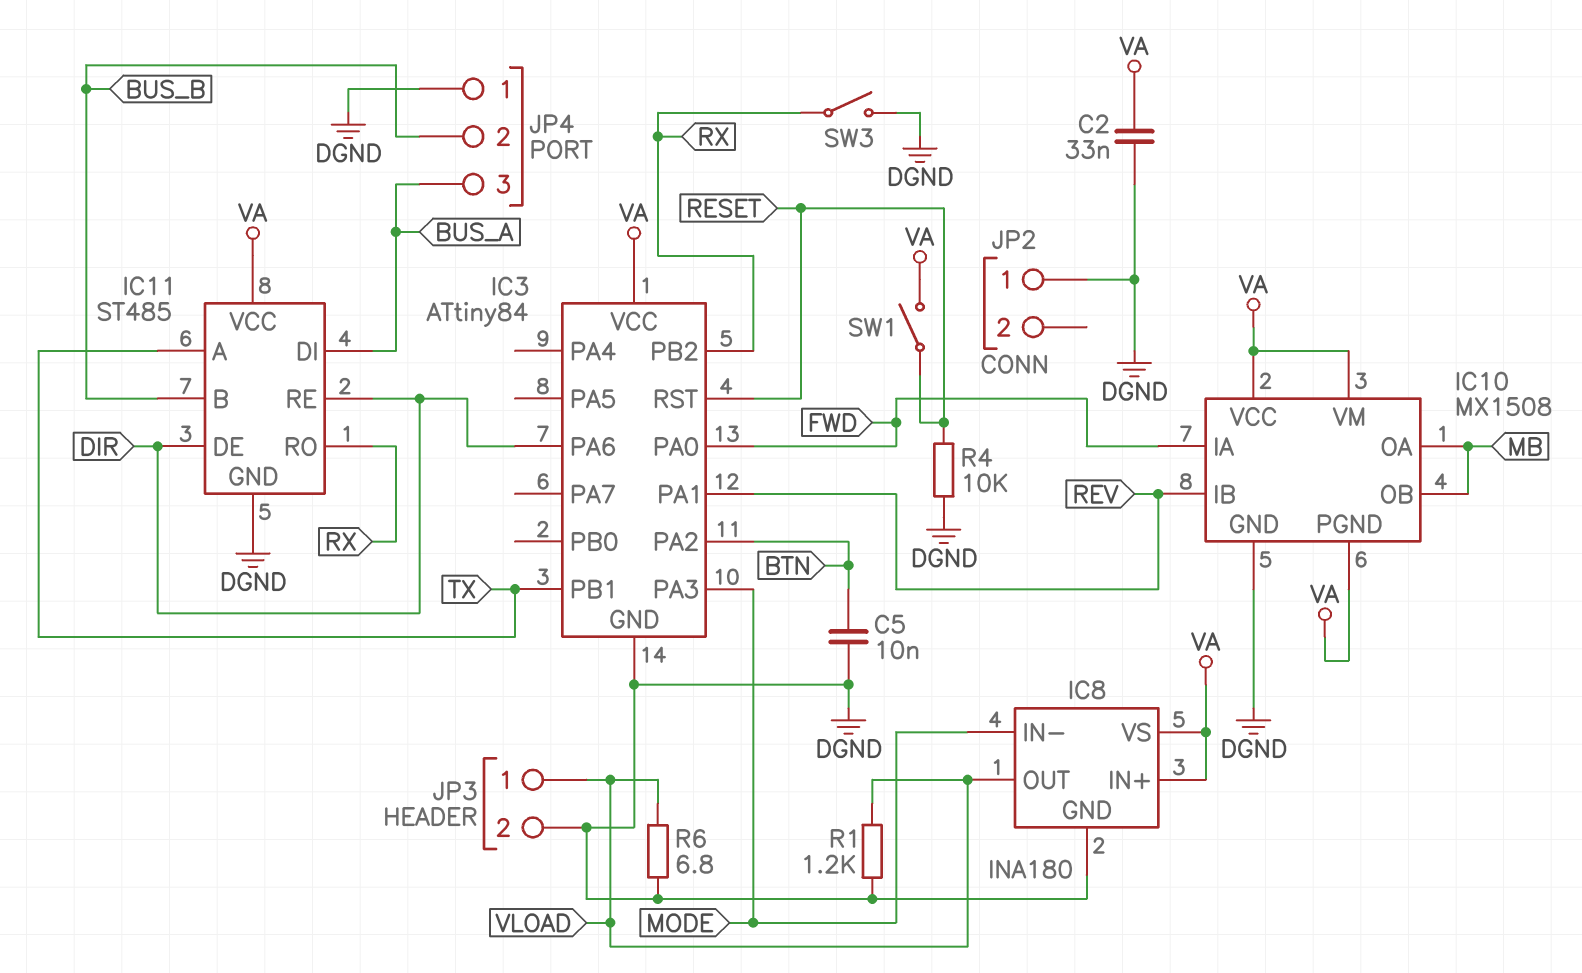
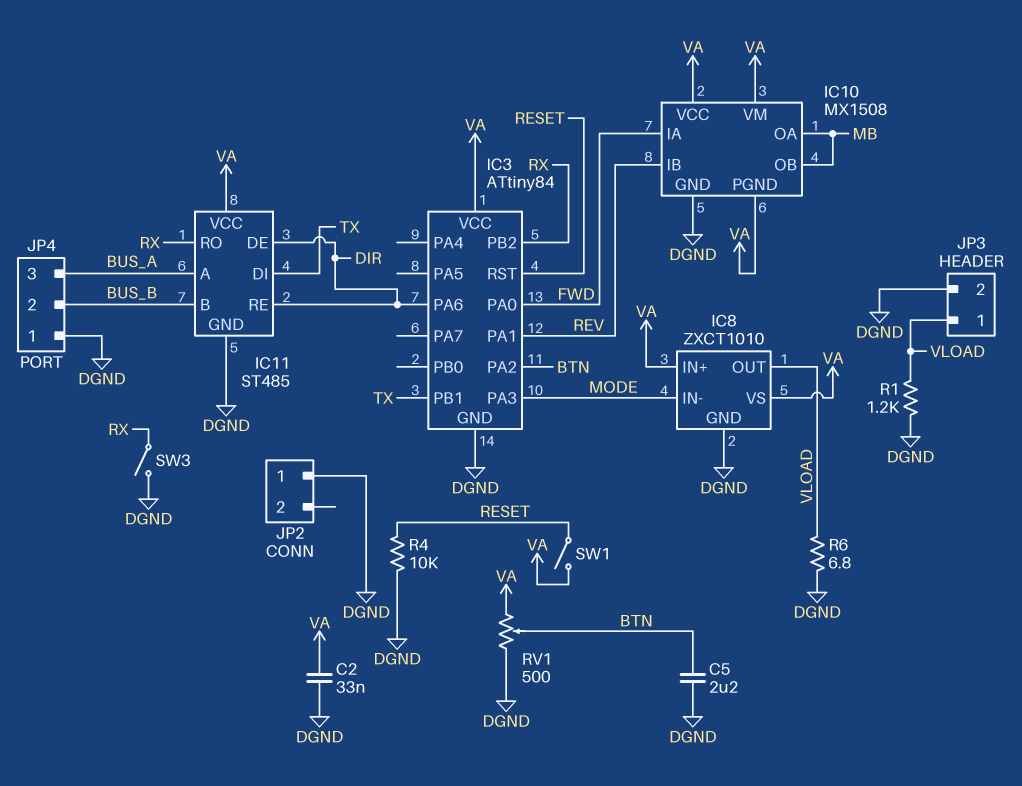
C5: 10nF (BTN, DGND) -> 2.2uF (BTN, DGND)
IC8: INA180 -> ZXCT1010
IC11 pin A: TX -> BUS_A
IC11 pin DI: BUS_A -> TX
RV1: none -> 500 (DGND, VA, wiper BTN)

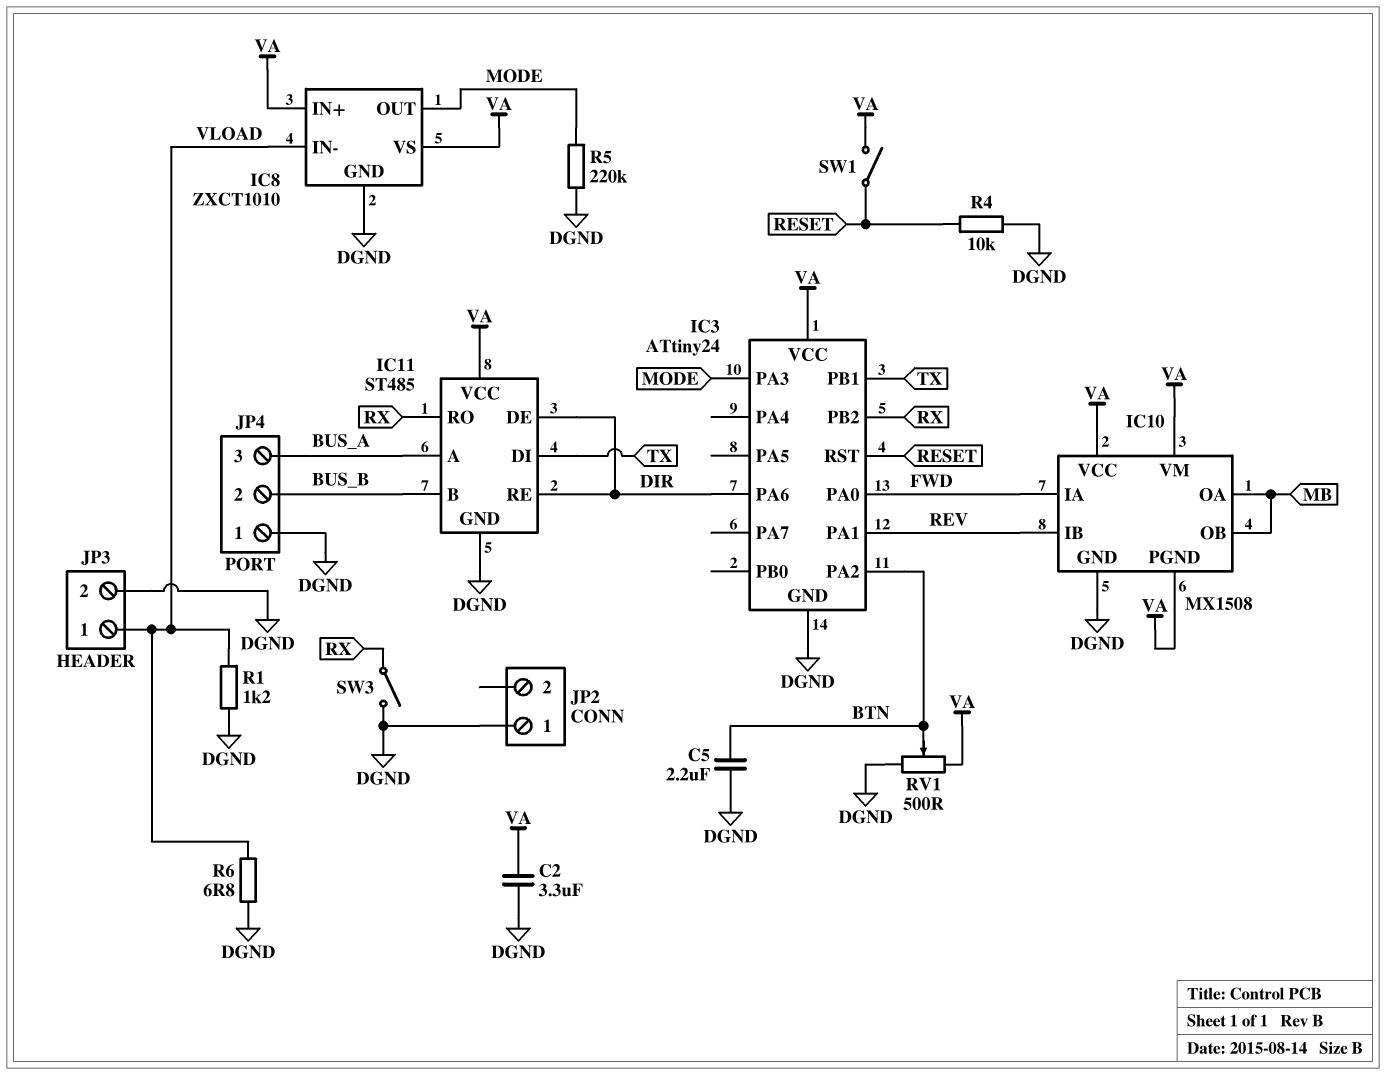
C2: 33nF (DGND, VA) -> 3.3uF (DGND, VA)
IC3: ATtiny84 -> ATtiny24
IC8 pin IN-: MODE -> VLOAD
IC8 pin OUT: VLOAD -> MODE
R5: none -> 220k (DGND, MODE)

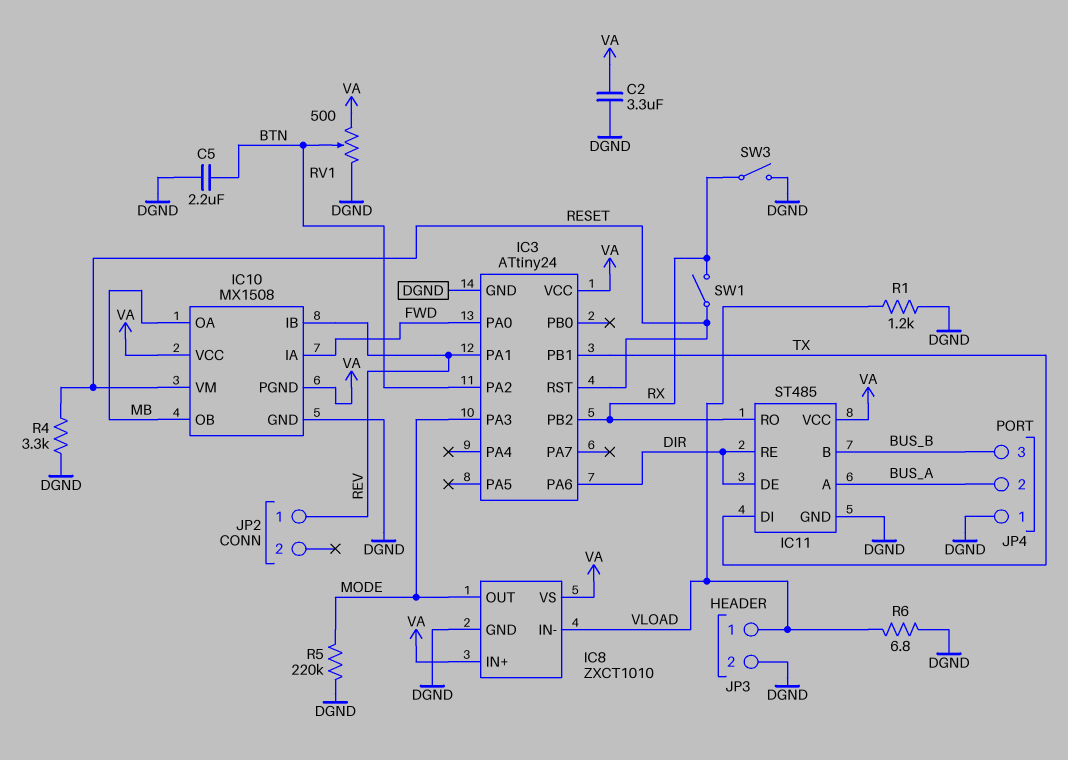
IC10 pin VM: VA -> RESET
JP2 pin 1: DGND -> REV
JP4 pin 2: BUS_B -> BUS_A
JP4 pin 3: BUS_A -> BUS_B
R4: 10k (DGND, RESET) -> 3.3k (DGND, RESET)
SW1: switch (RESET, VA) -> switch (RESET, RX)

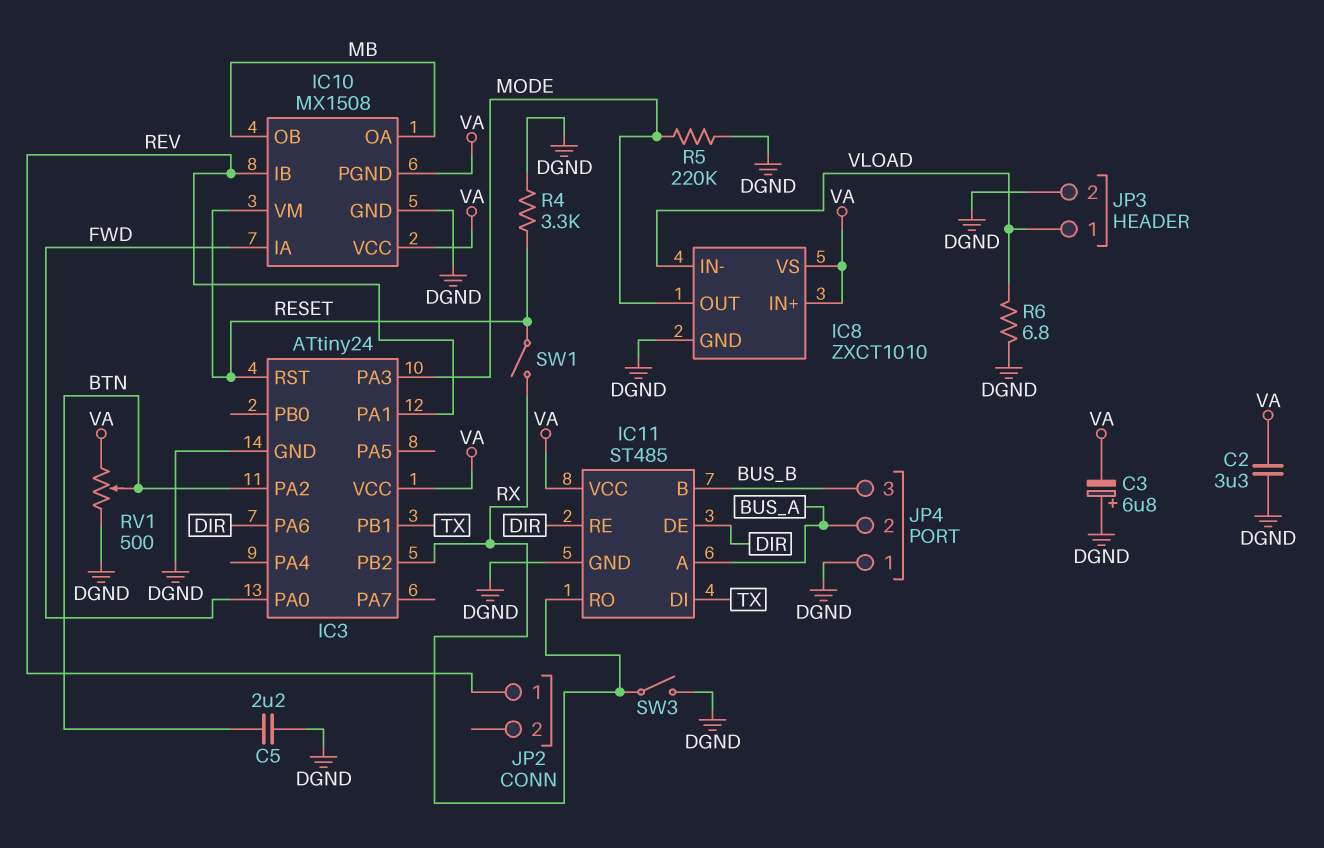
C3: none -> 6.8uF (plus DGND, minus VA)
R1: 1.2k (DGND, VLOAD) -> none

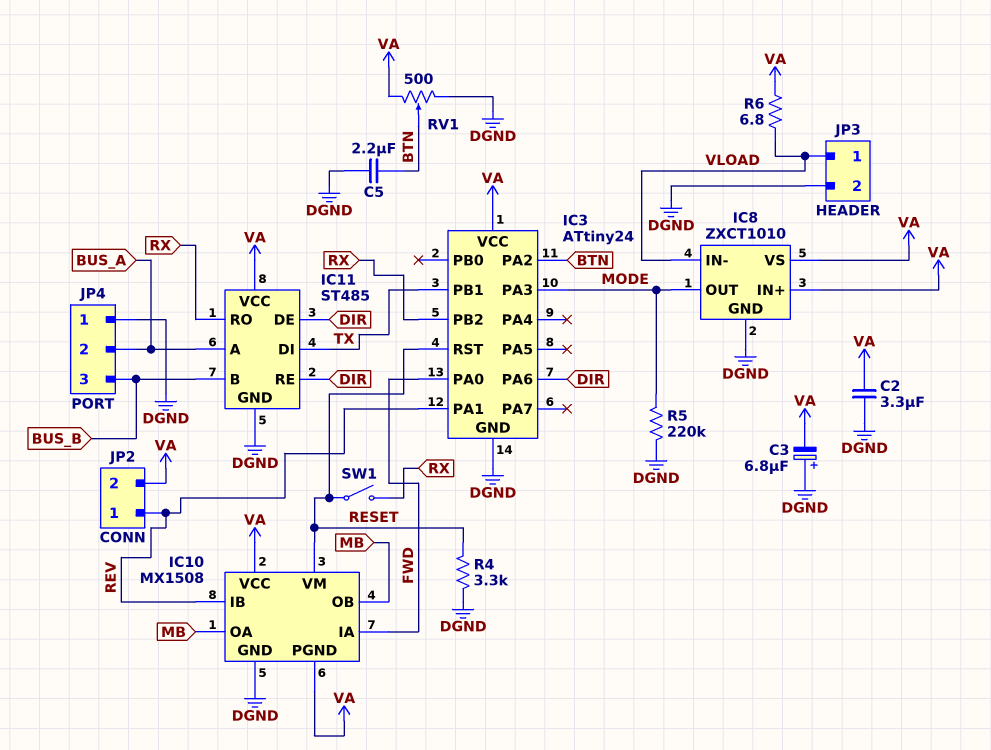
JP2 pin 2: none -> VA
R6: 6.8 (DGND, VLOAD) -> 6.8 (VA, VLOAD)
SW3: switch (DGND, RX) -> none

